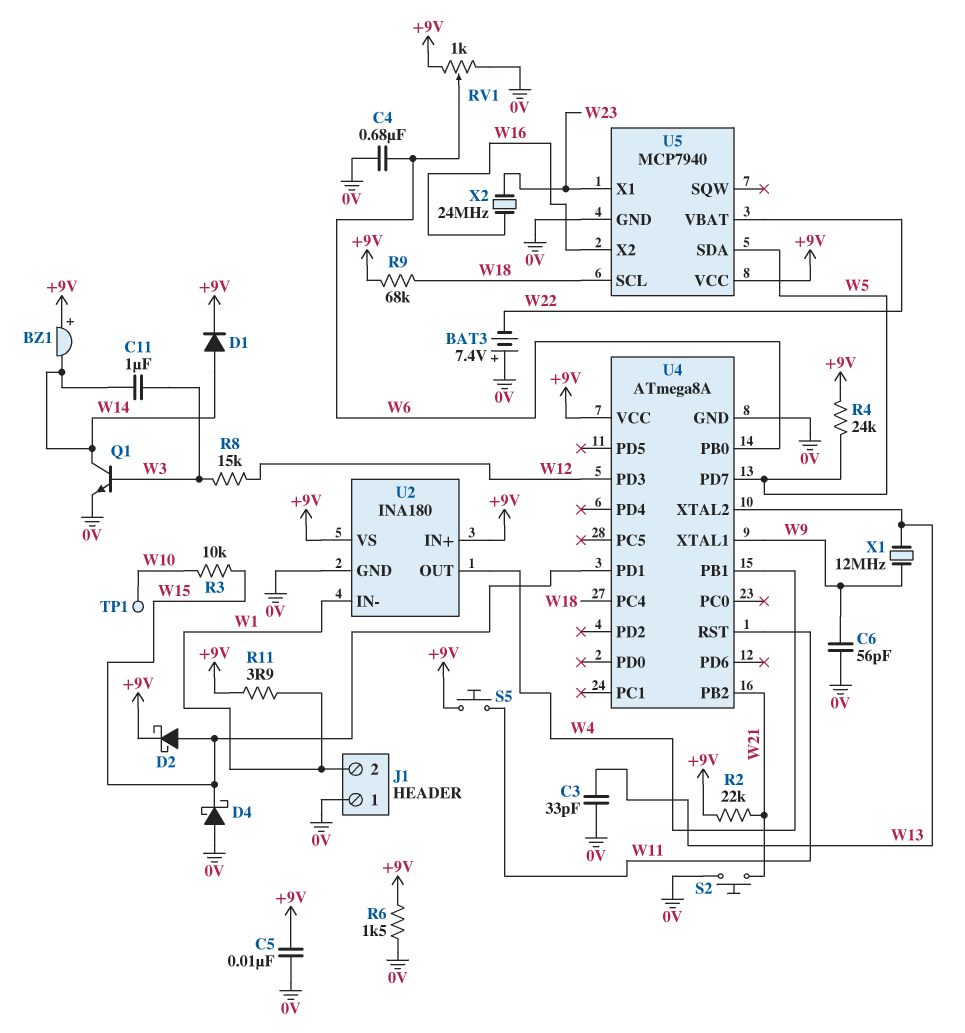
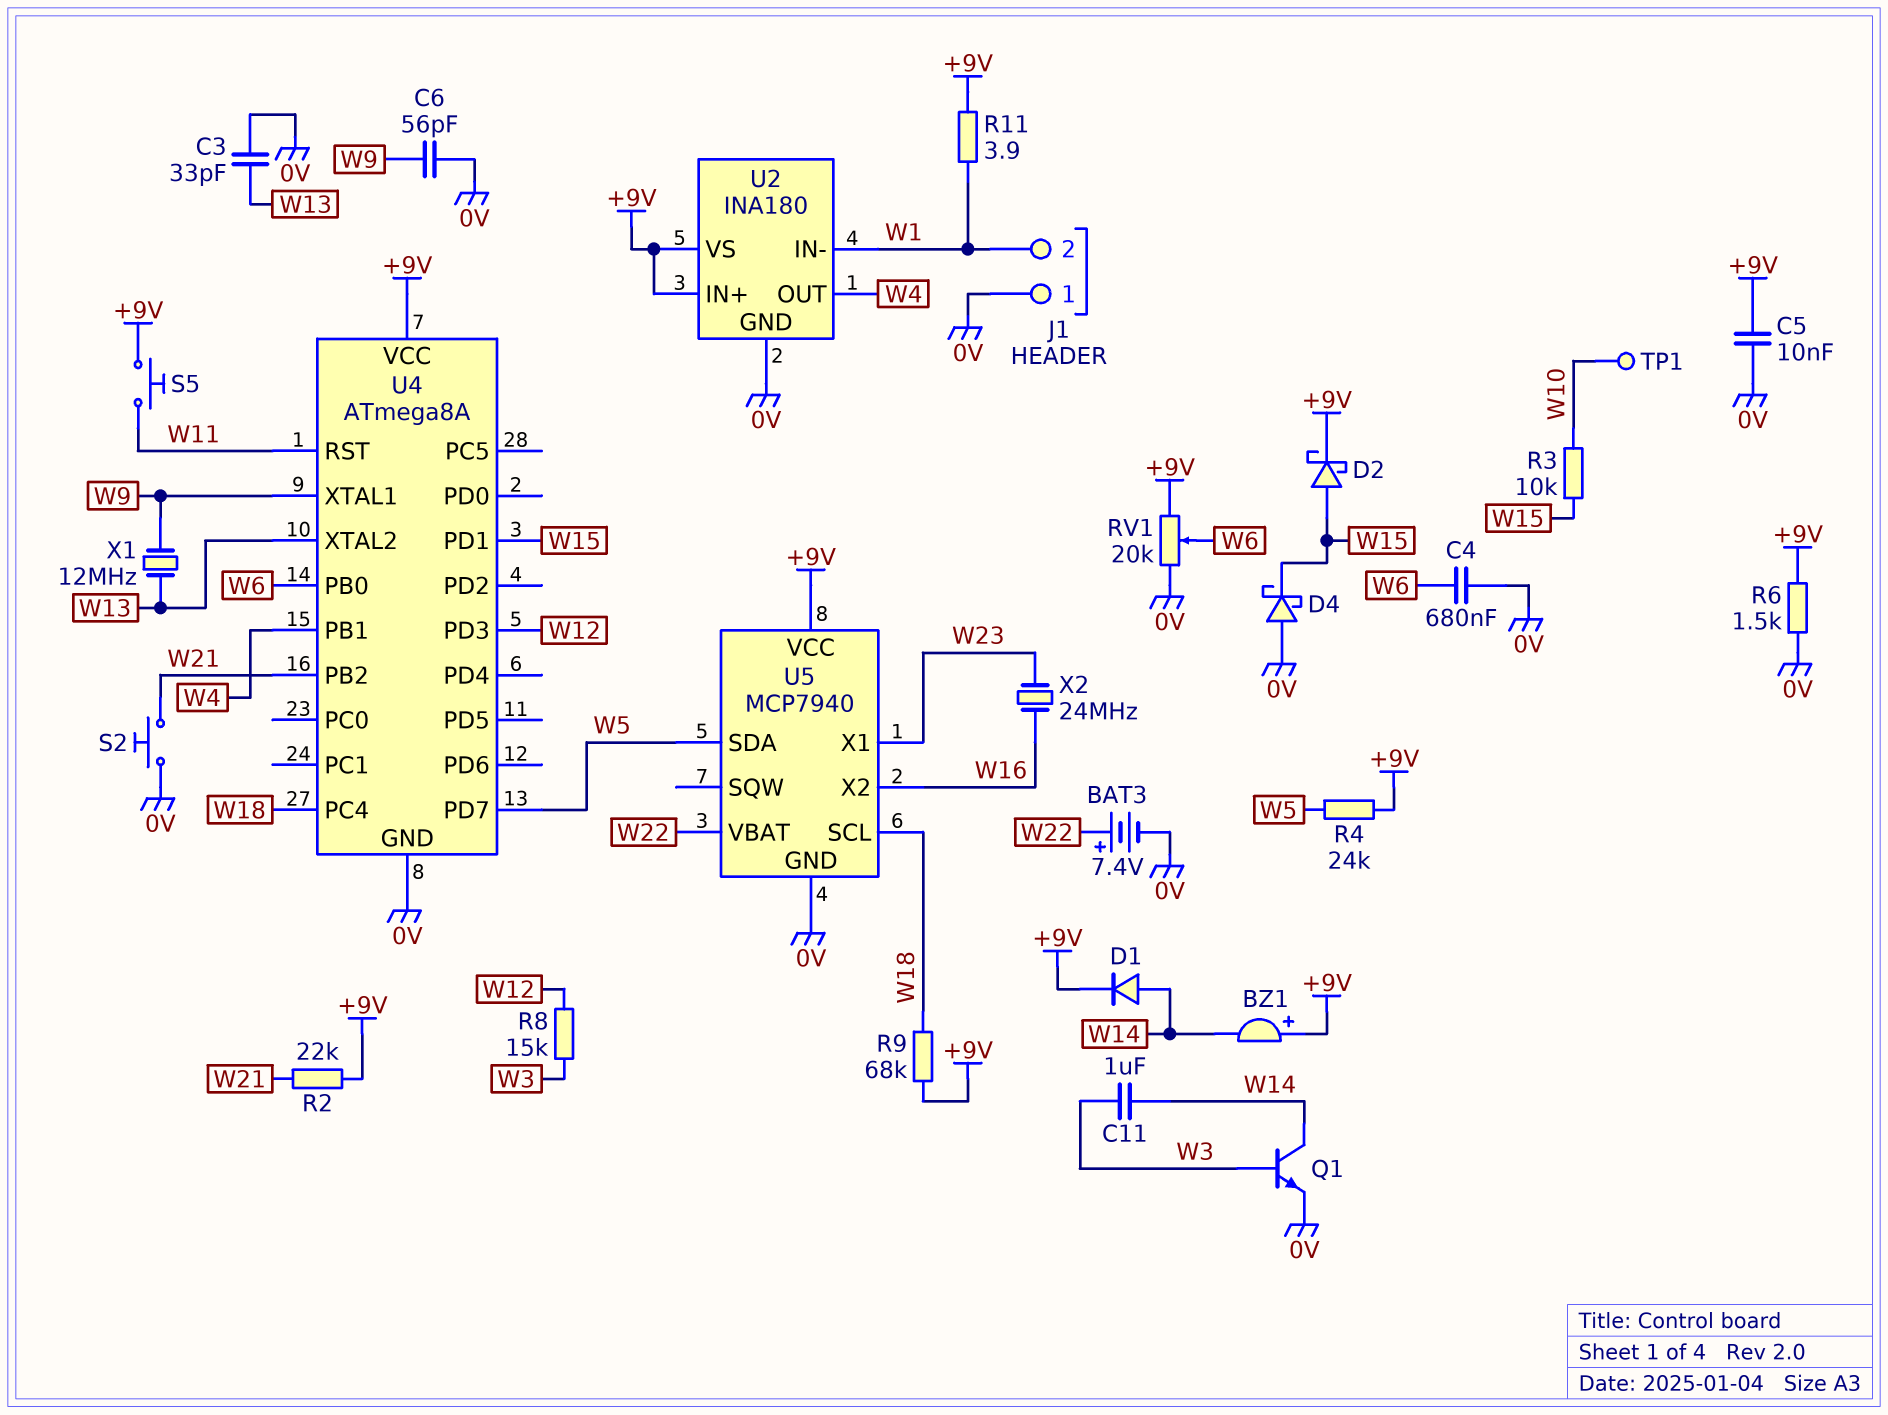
BAT3: 7.4V (plus 0V, minus W22) -> 7.4V (plus W22, minus 0V)
RV1: 1k (+9V, 0V, wiper W6) -> 20k (+9V, 0V, wiper W6)

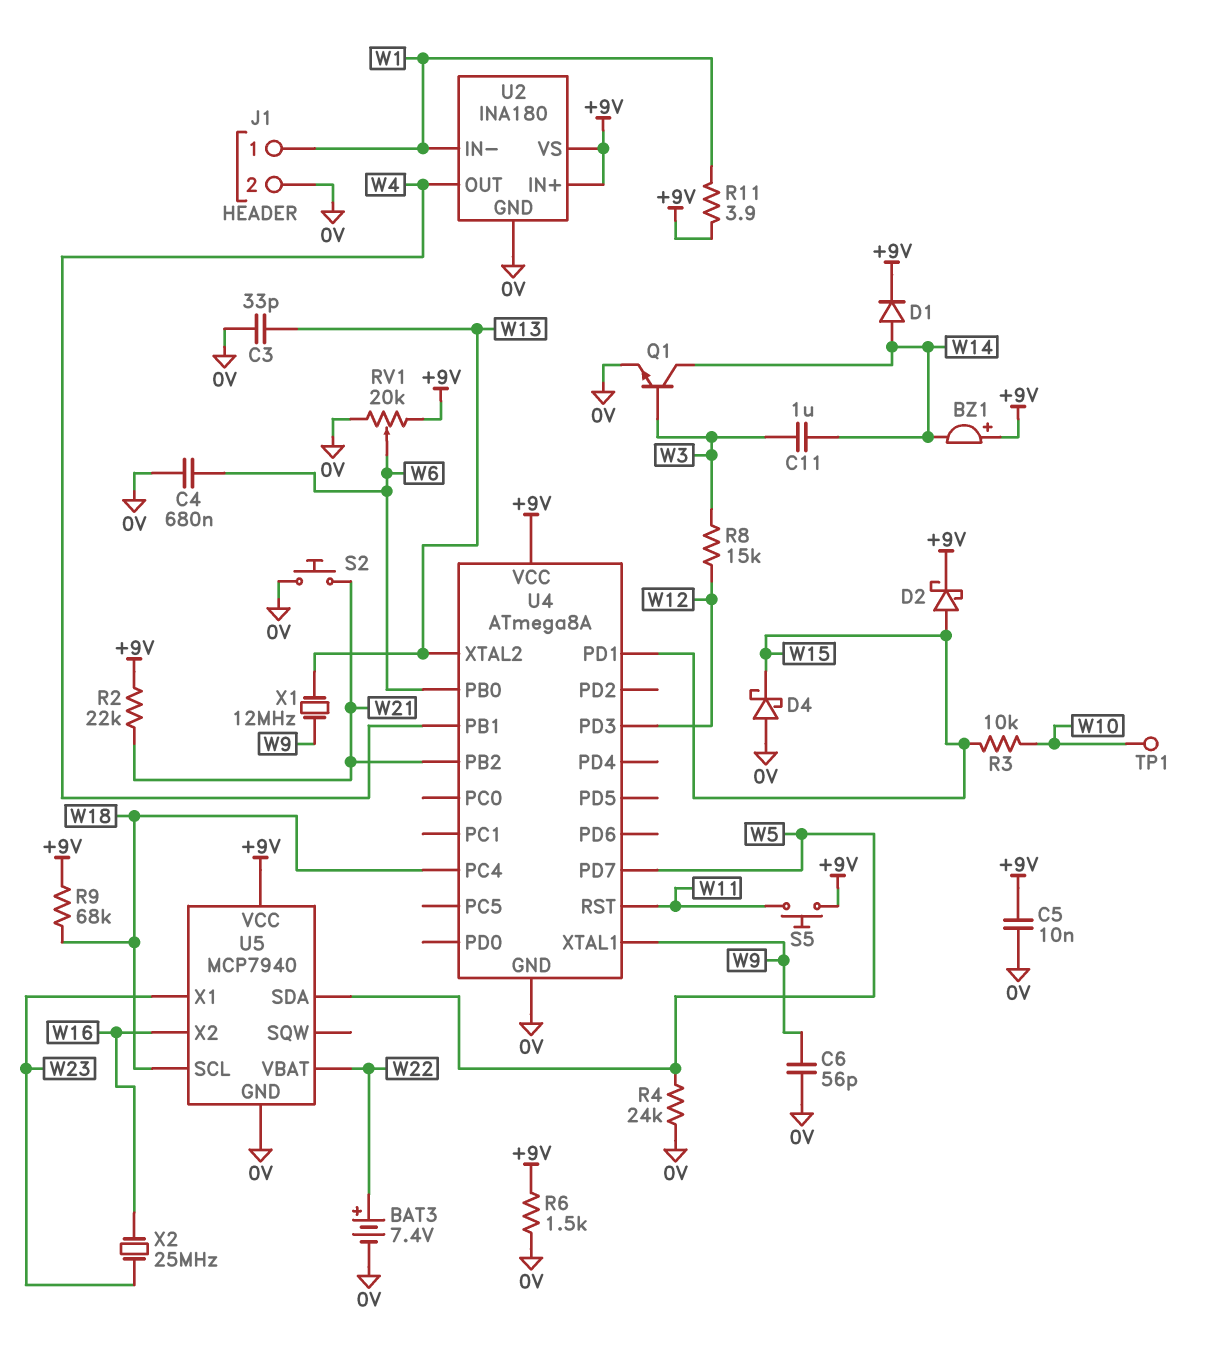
J1 pin 1: 0V -> W1
J1 pin 2: W1 -> 0V
R4: 24k (+9V, W5) -> 24k (0V, W5)
X2: 24MHz (W16, W23) -> 25MHz (W16, W23)

